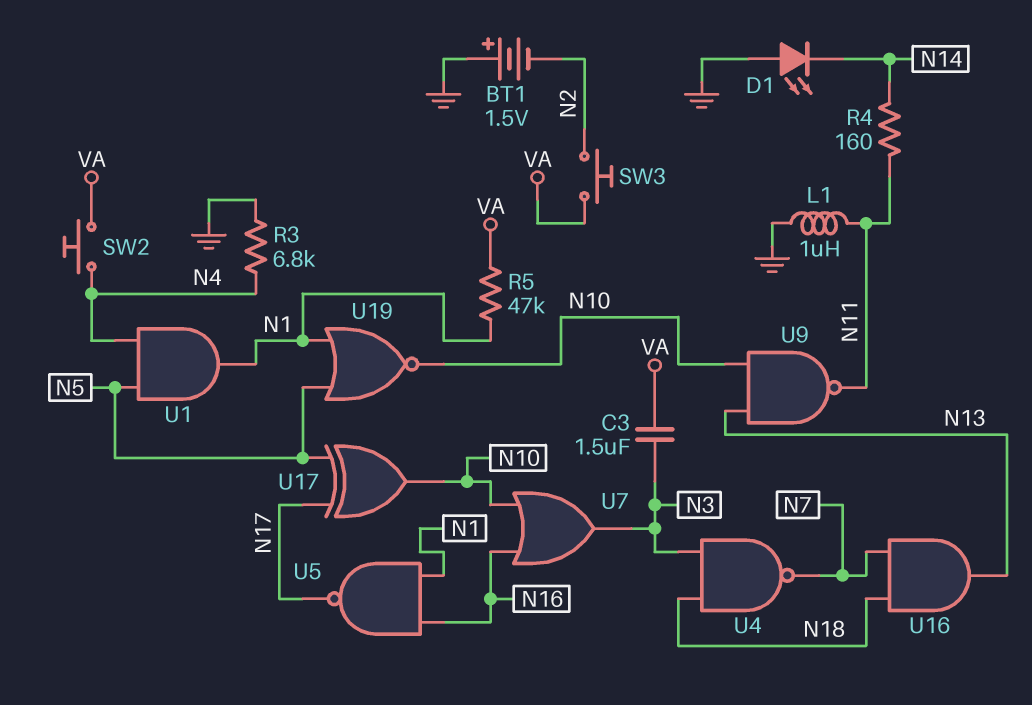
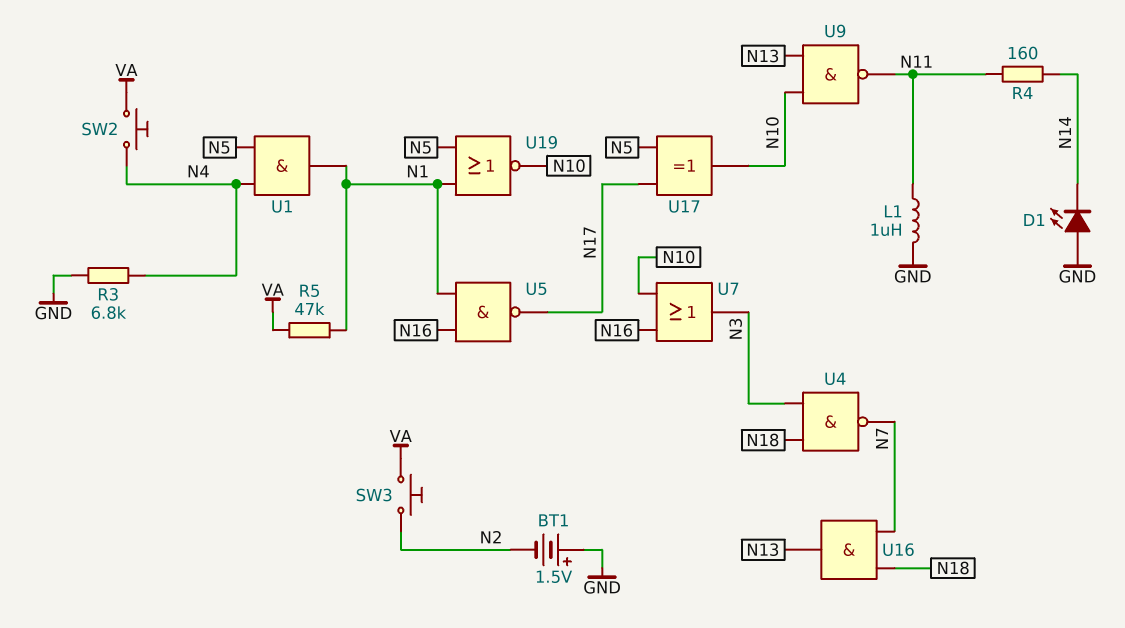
C3: 1.5uF (N3, VA) -> none

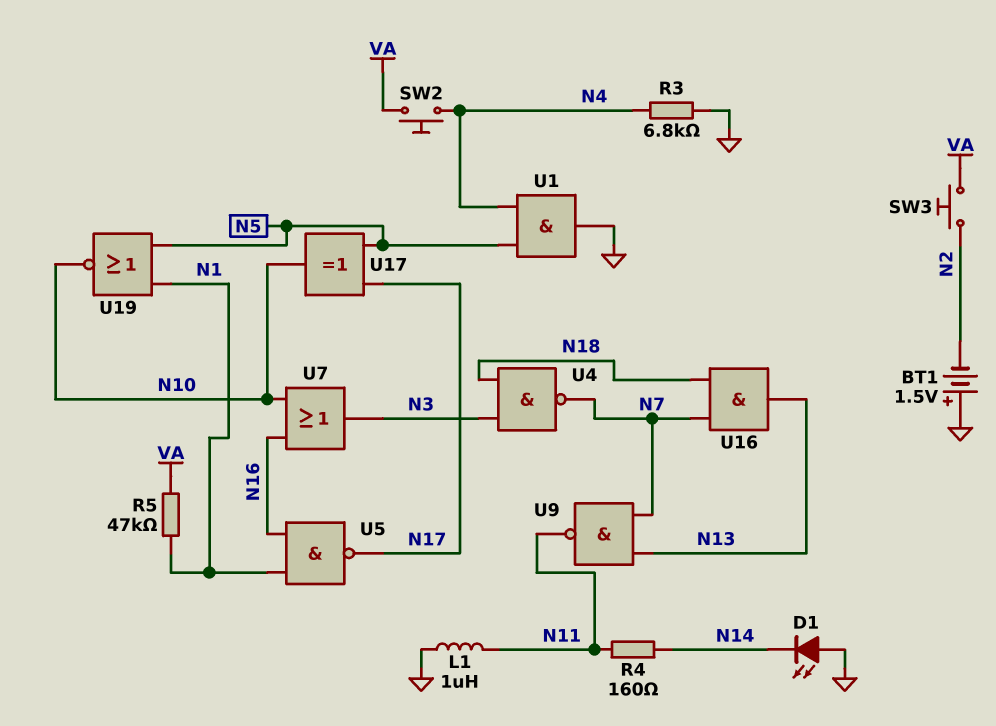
U1: AND (in N4, in N5, out N1) -> AND (in N4, in N5, out GND)
U9: NAND (in N10, in N13, out N11) -> NAND (in N7, in N13, out N11)

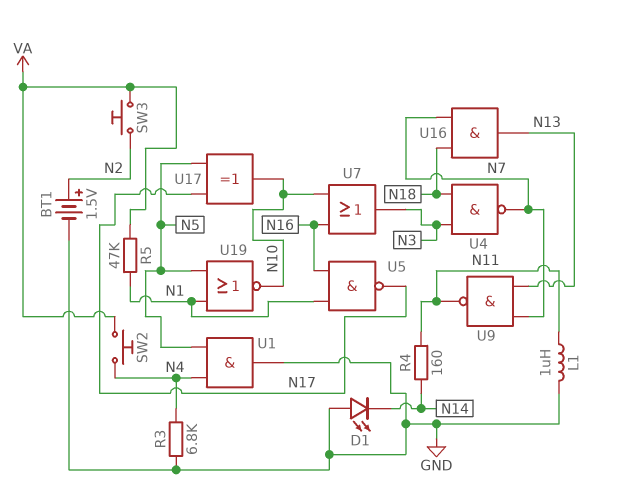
BT1: 1.5V (plus GND, minus N2) -> 1.5V (plus N2, minus GND)

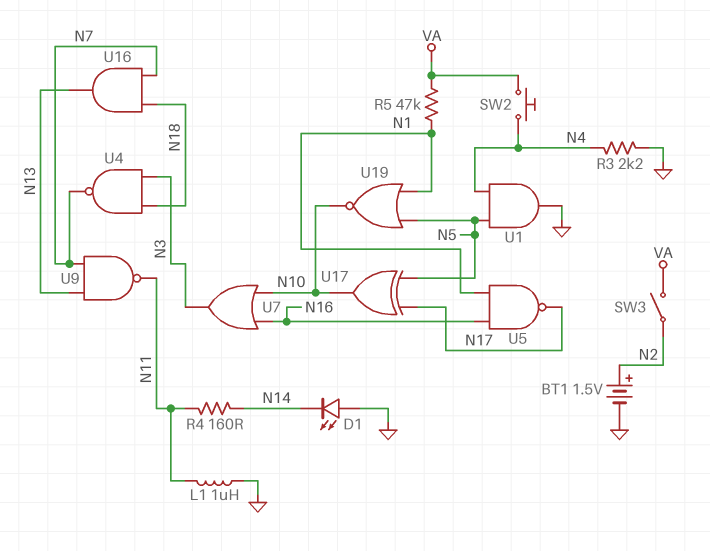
R3: 6.8k (GND, N4) -> 2.2k (GND, N4)
SW3: button (N2, VA) -> switch (N2, VA)

